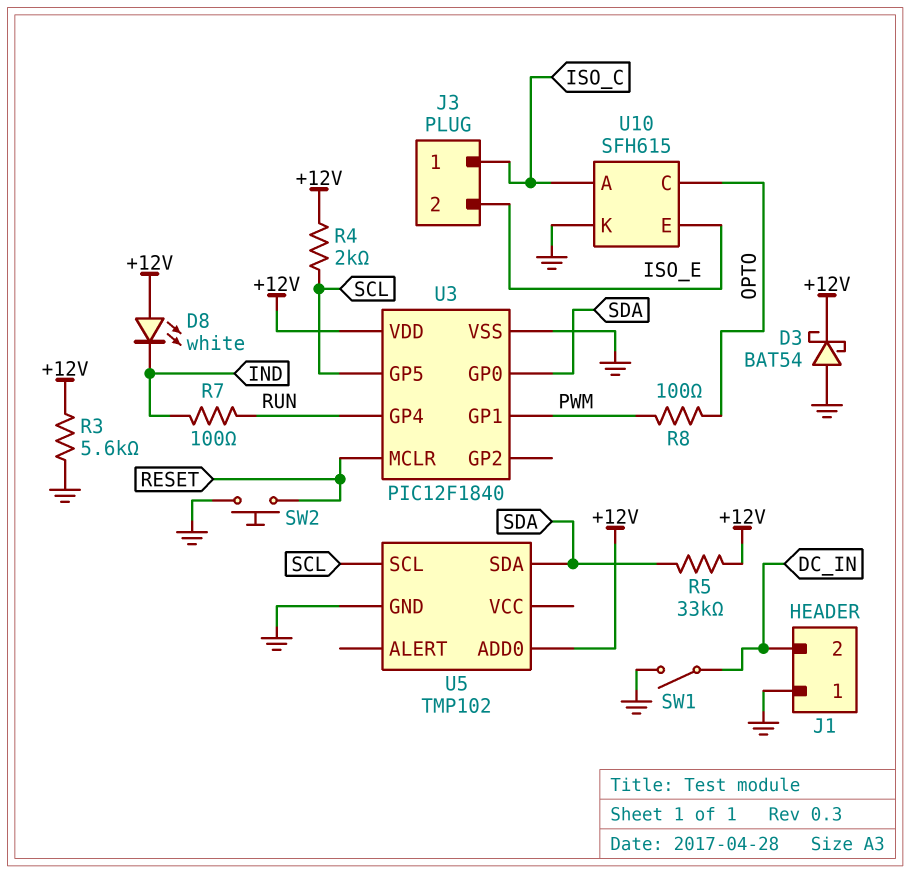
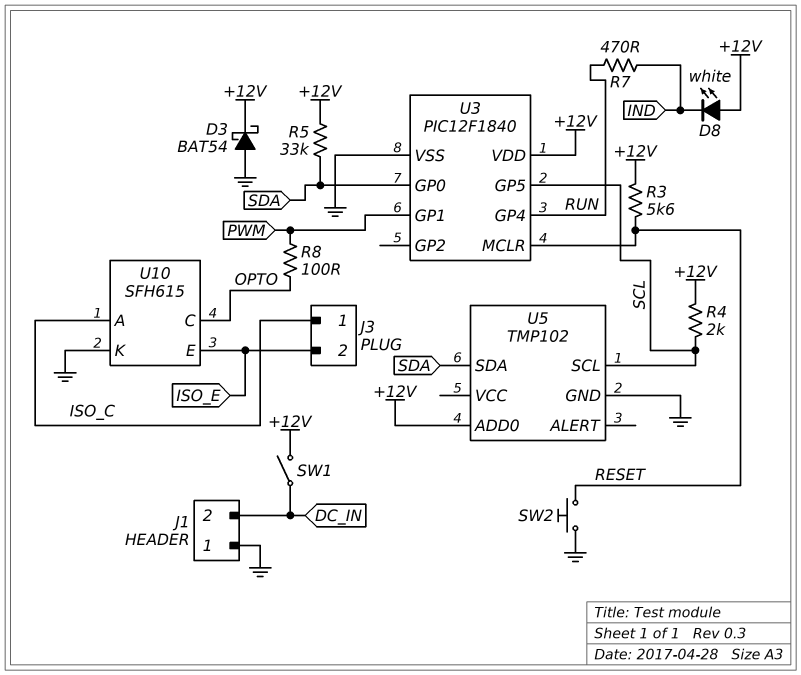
R3: 5.6k (+12V, GND) -> 5.6k (+12V, RESET)
R7: 100 (IND, RUN) -> 470 (IND, RUN)
SW1: switch (DC_IN, GND) -> switch (+12V, DC_IN)

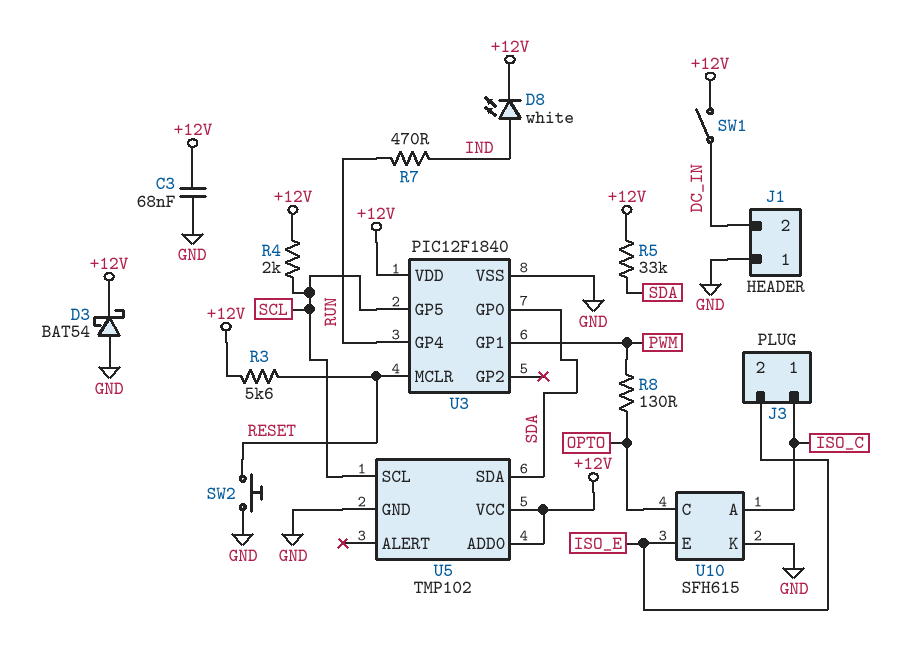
C3: none -> 68nF (+12V, GND)
D8: LED white (A +12V, K IND) -> LED white (A IND, K +12V)
R8: 100 (OPTO, PWM) -> 130 (OPTO, PWM)
U5 pin VCC: none -> +12V

